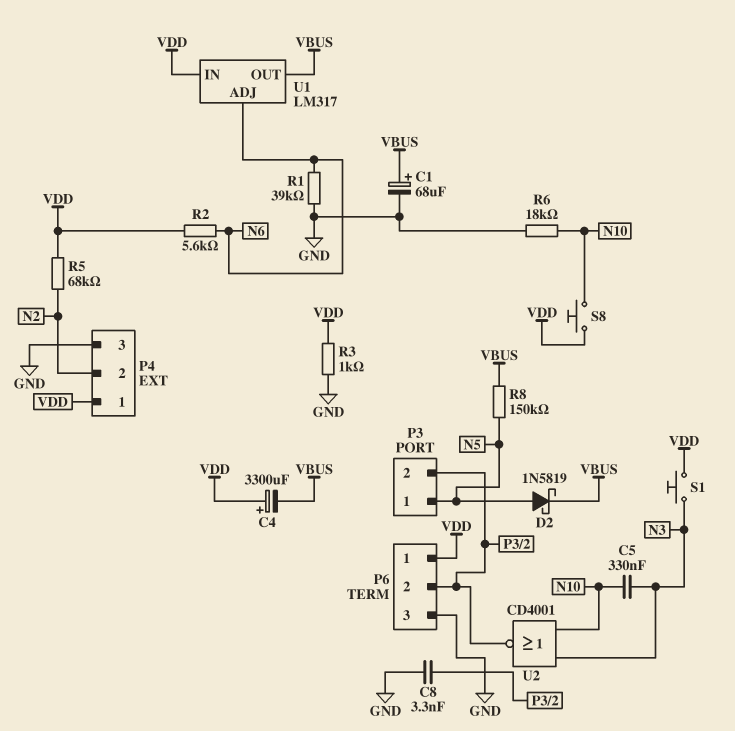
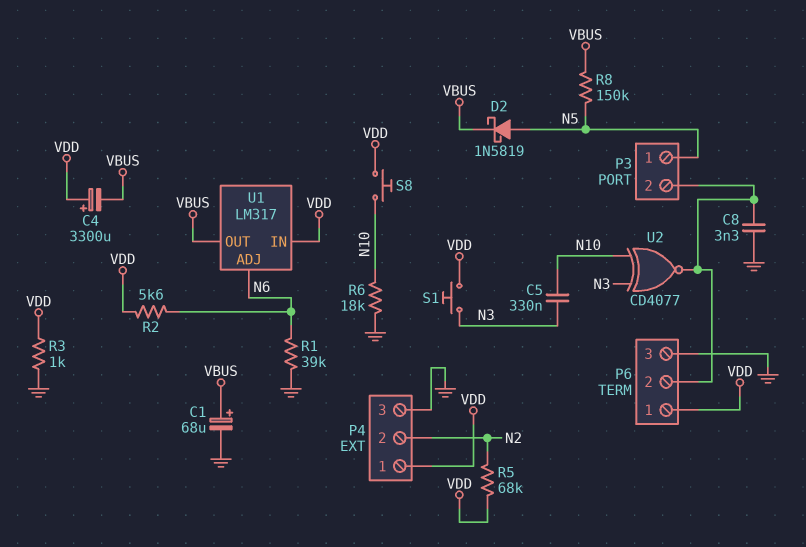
U2: NOR CD4001 (in N3, in N10, out P3/2) -> XNOR CD4077 (in N3, in N10, out P3/2)

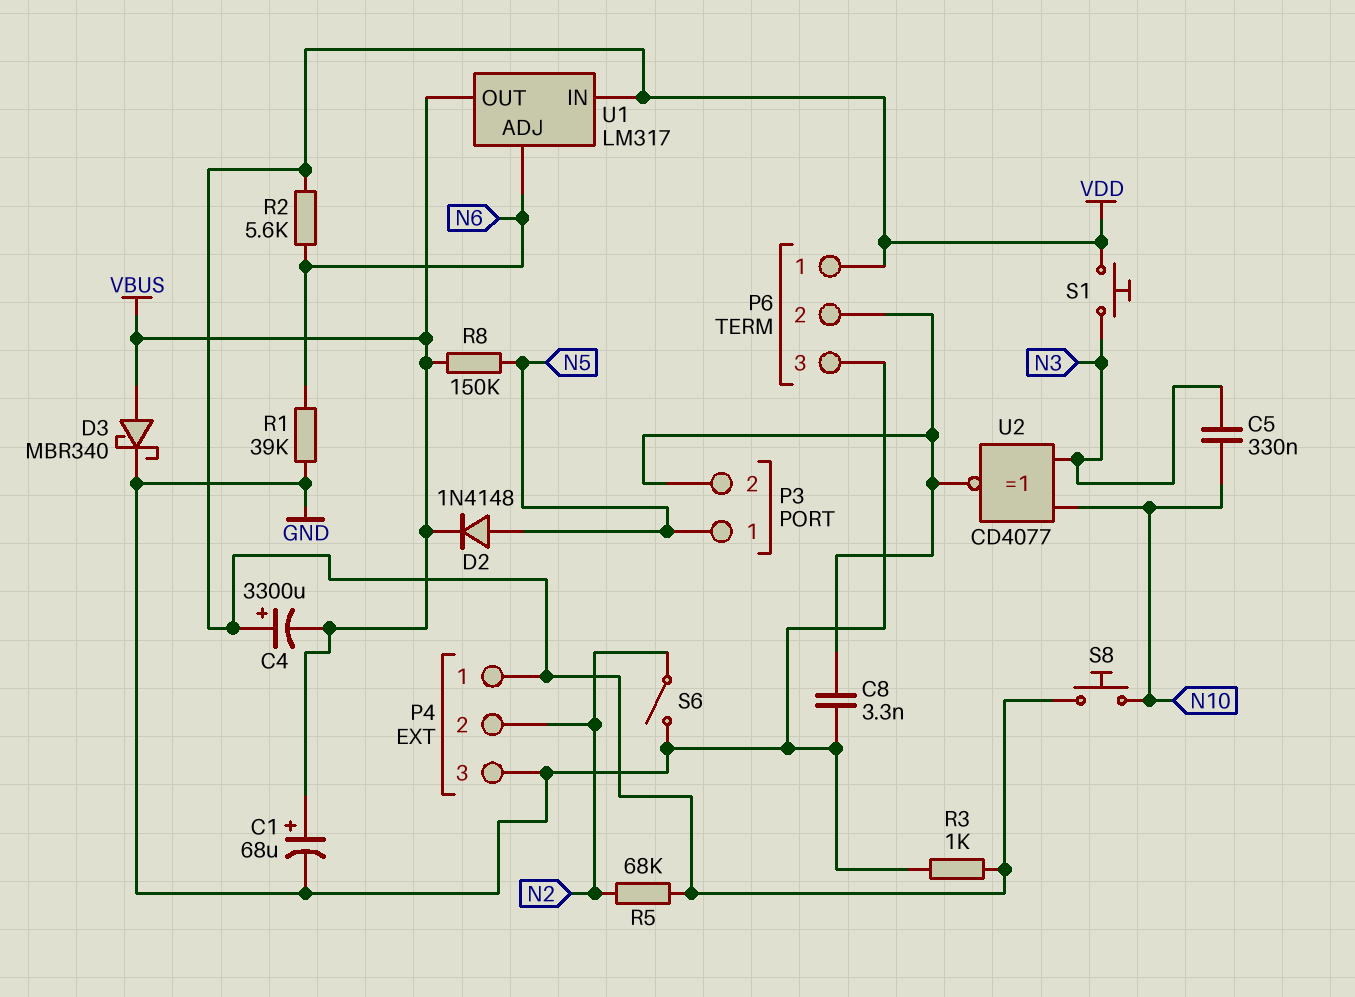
D2: schottky 1N5819 (A N5, K VBUS) -> diode 1N4148 (A N5, K VBUS)
D3: none -> schottky MBR340 (A VBUS, K GND)
R6: 18k (GND, N10) -> none
S6: none -> switch (GND, N2)

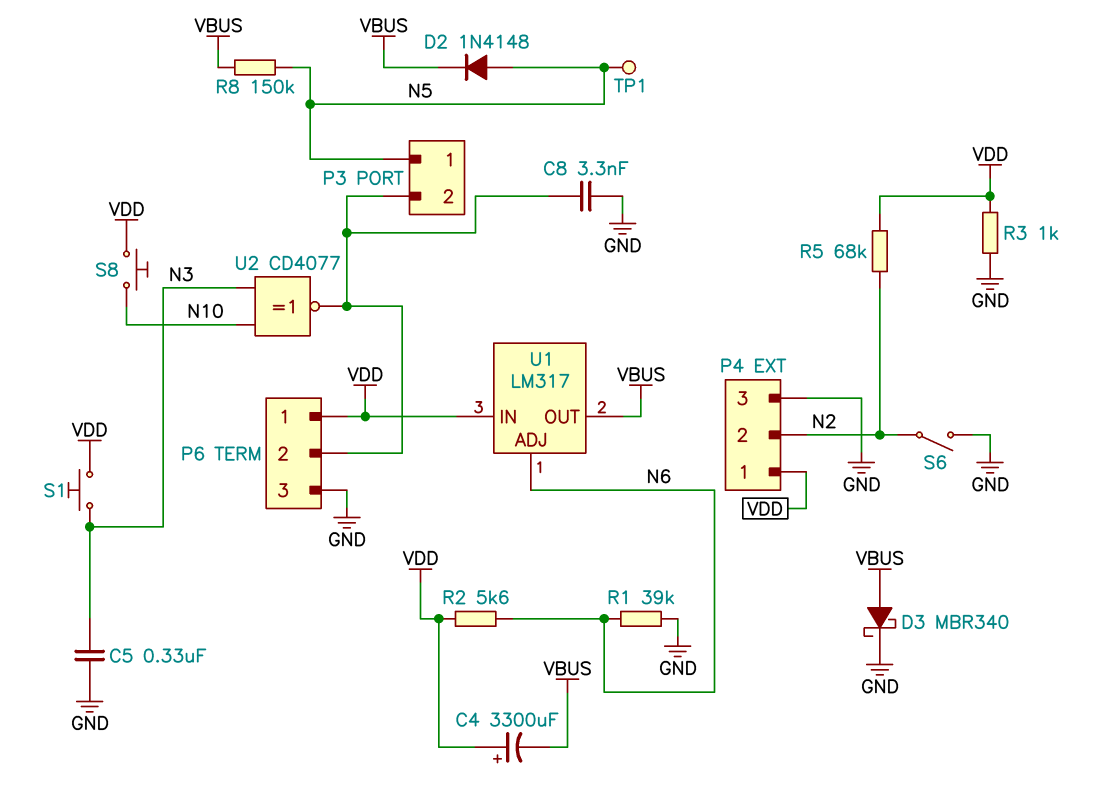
C1: 68uF (plus VBUS, minus GND) -> none
C5: 330nF (N3, N10) -> 330nF (GND, N3)
TP1: none -> test point (N5)

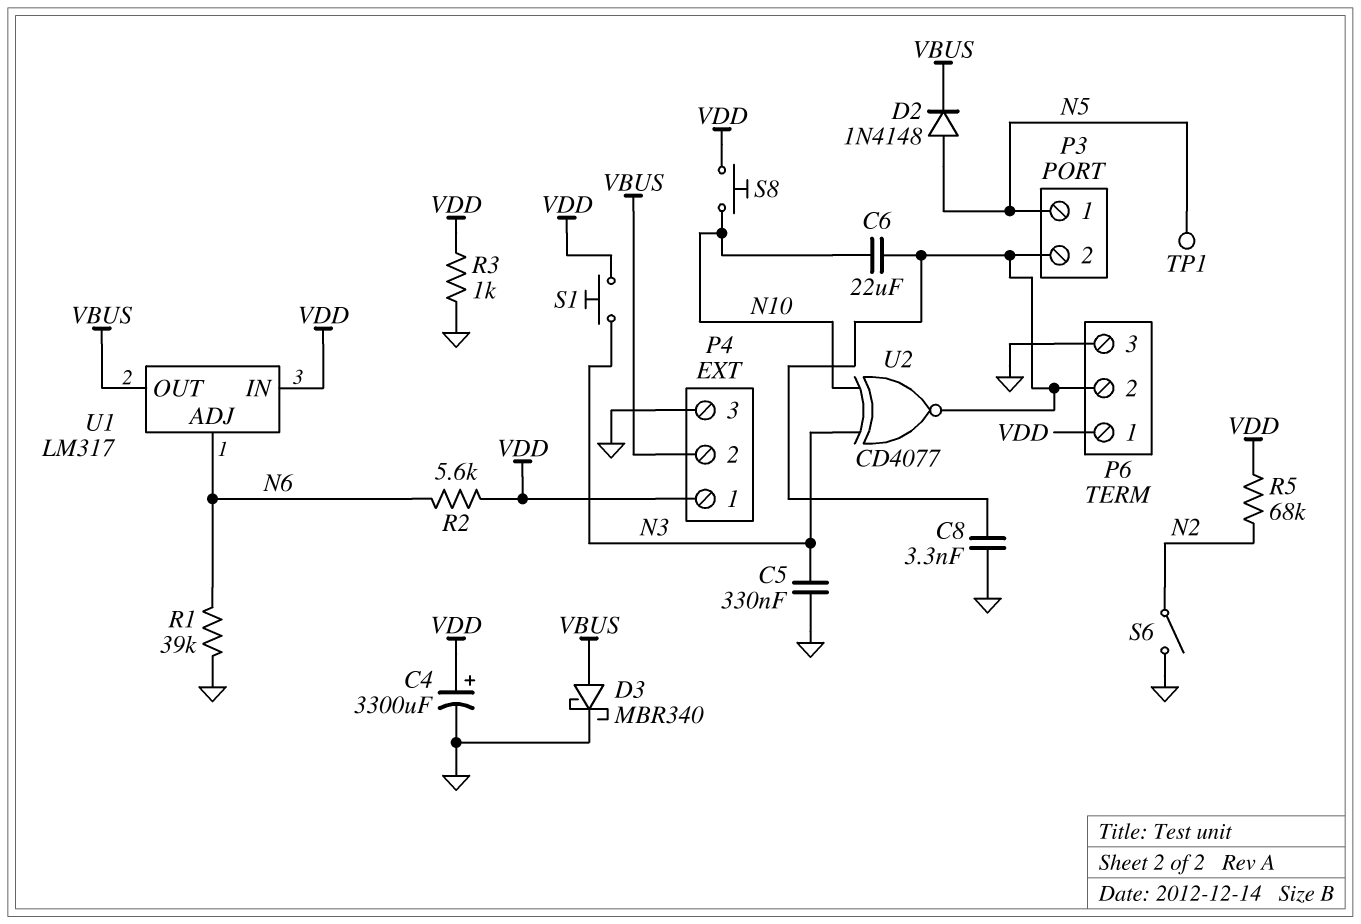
C4: 3300uF (plus VDD, minus VBUS) -> 3300uF (plus VDD, minus GND)
C6: none -> 22uF (N10, P3/2)
P4 pin 2: N2 -> VBUS
R8: 150k (N5, VBUS) -> none

